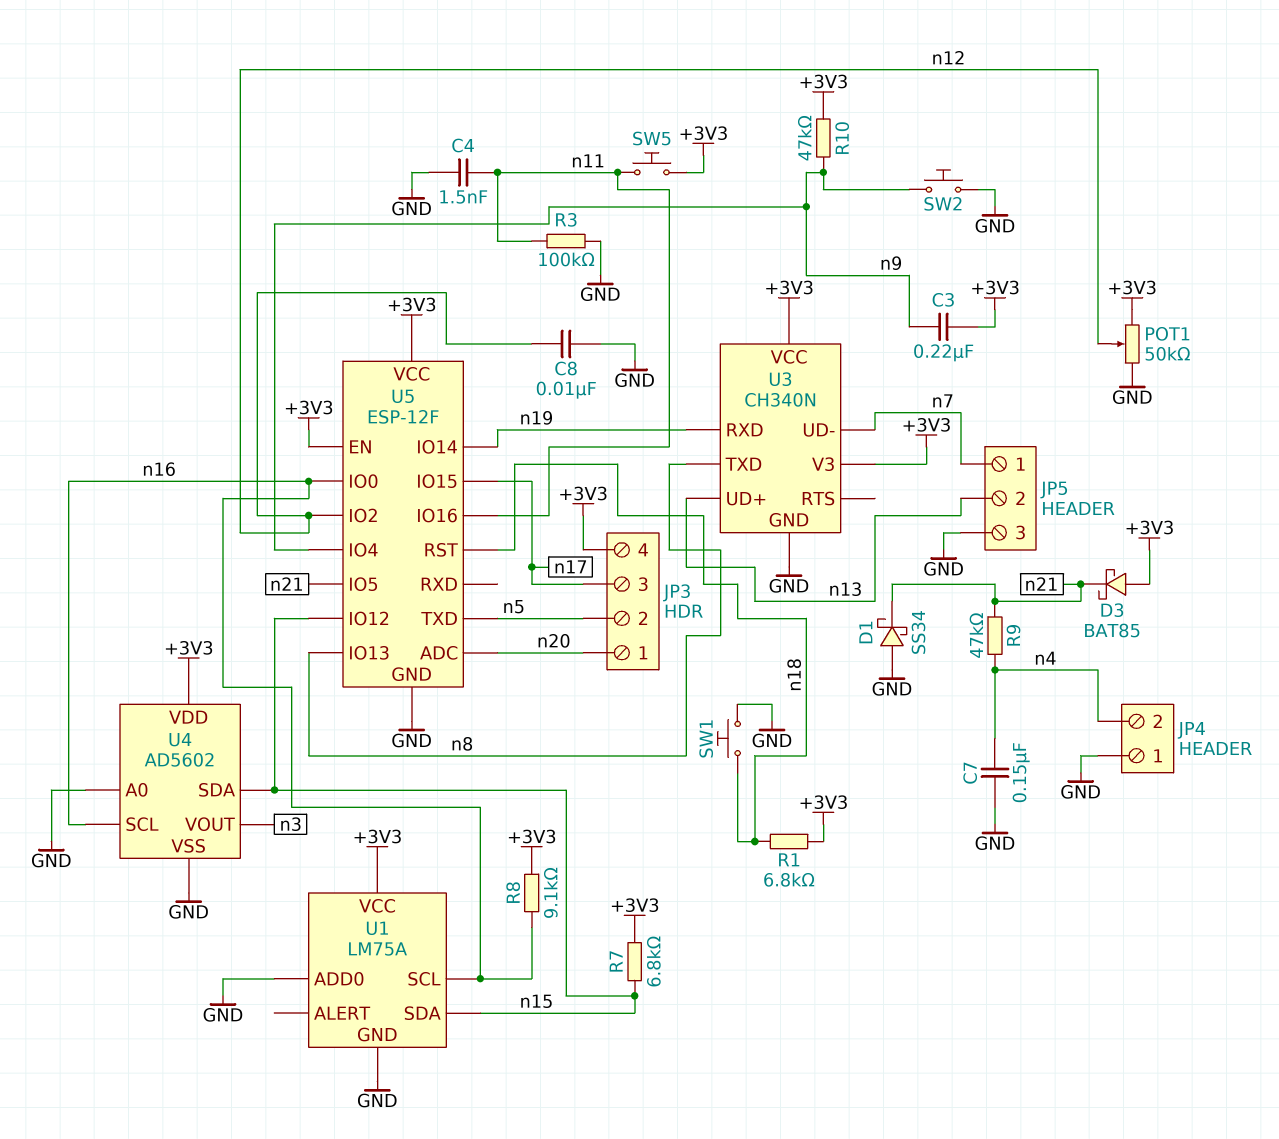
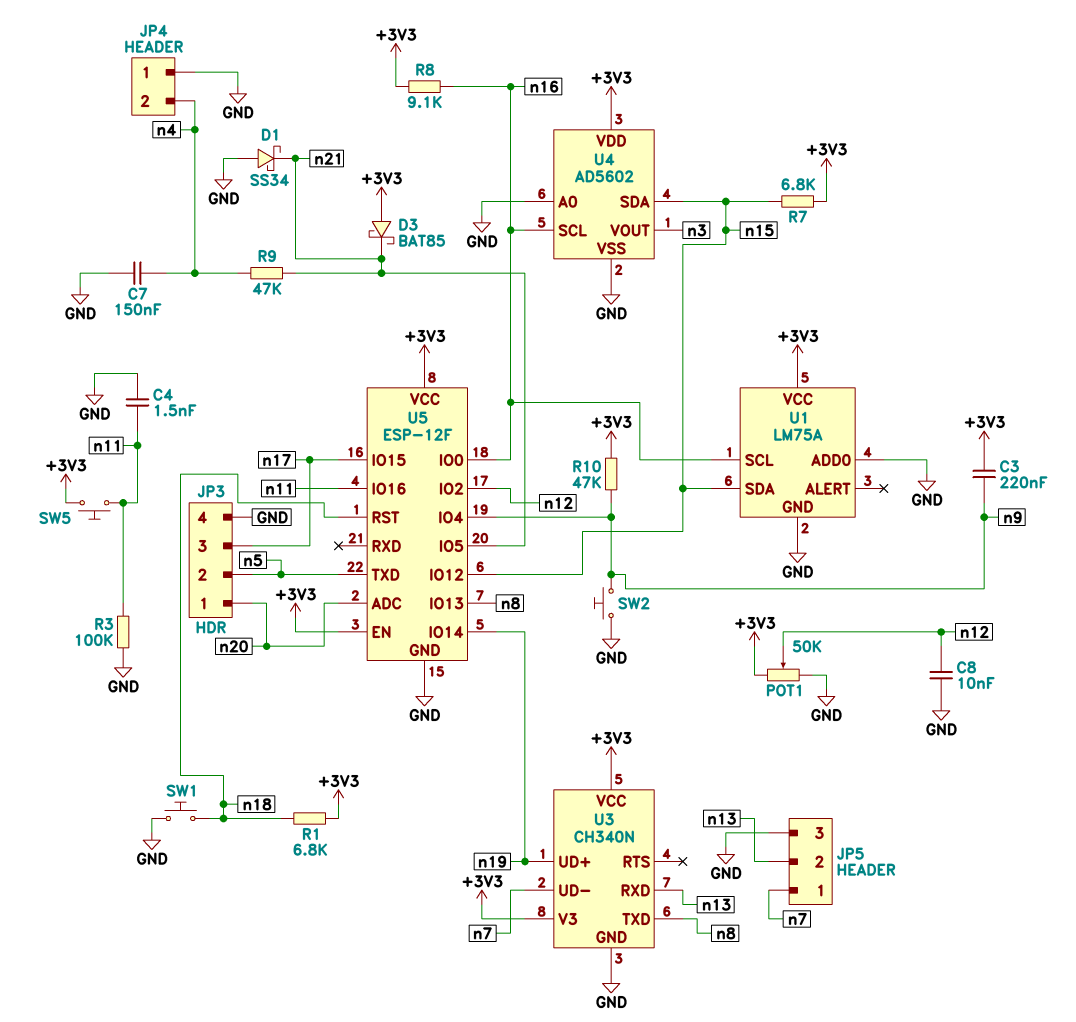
JP3 pin 4: +3V3 -> GND
U3 pin RXD: n19 -> n13
U3 pin UD+: n13 -> n19

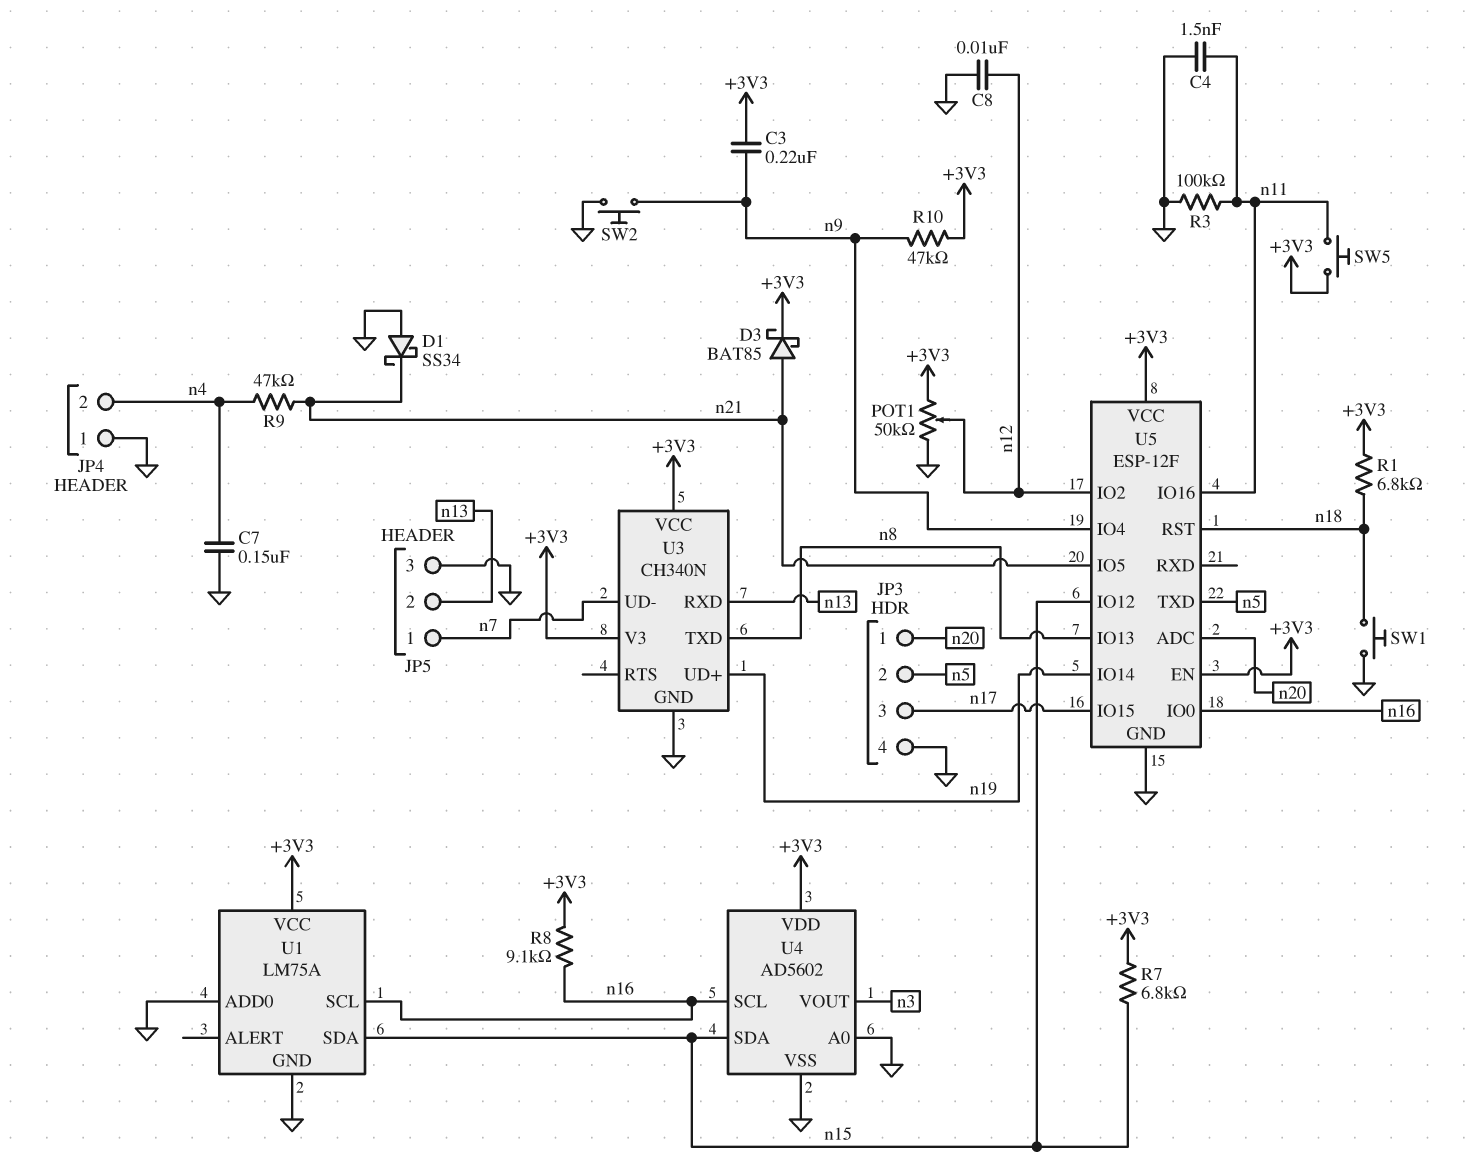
D3: schottky BAT85 (A +3V3, K n21) -> schottky BAT85 (A n21, K +3V3)

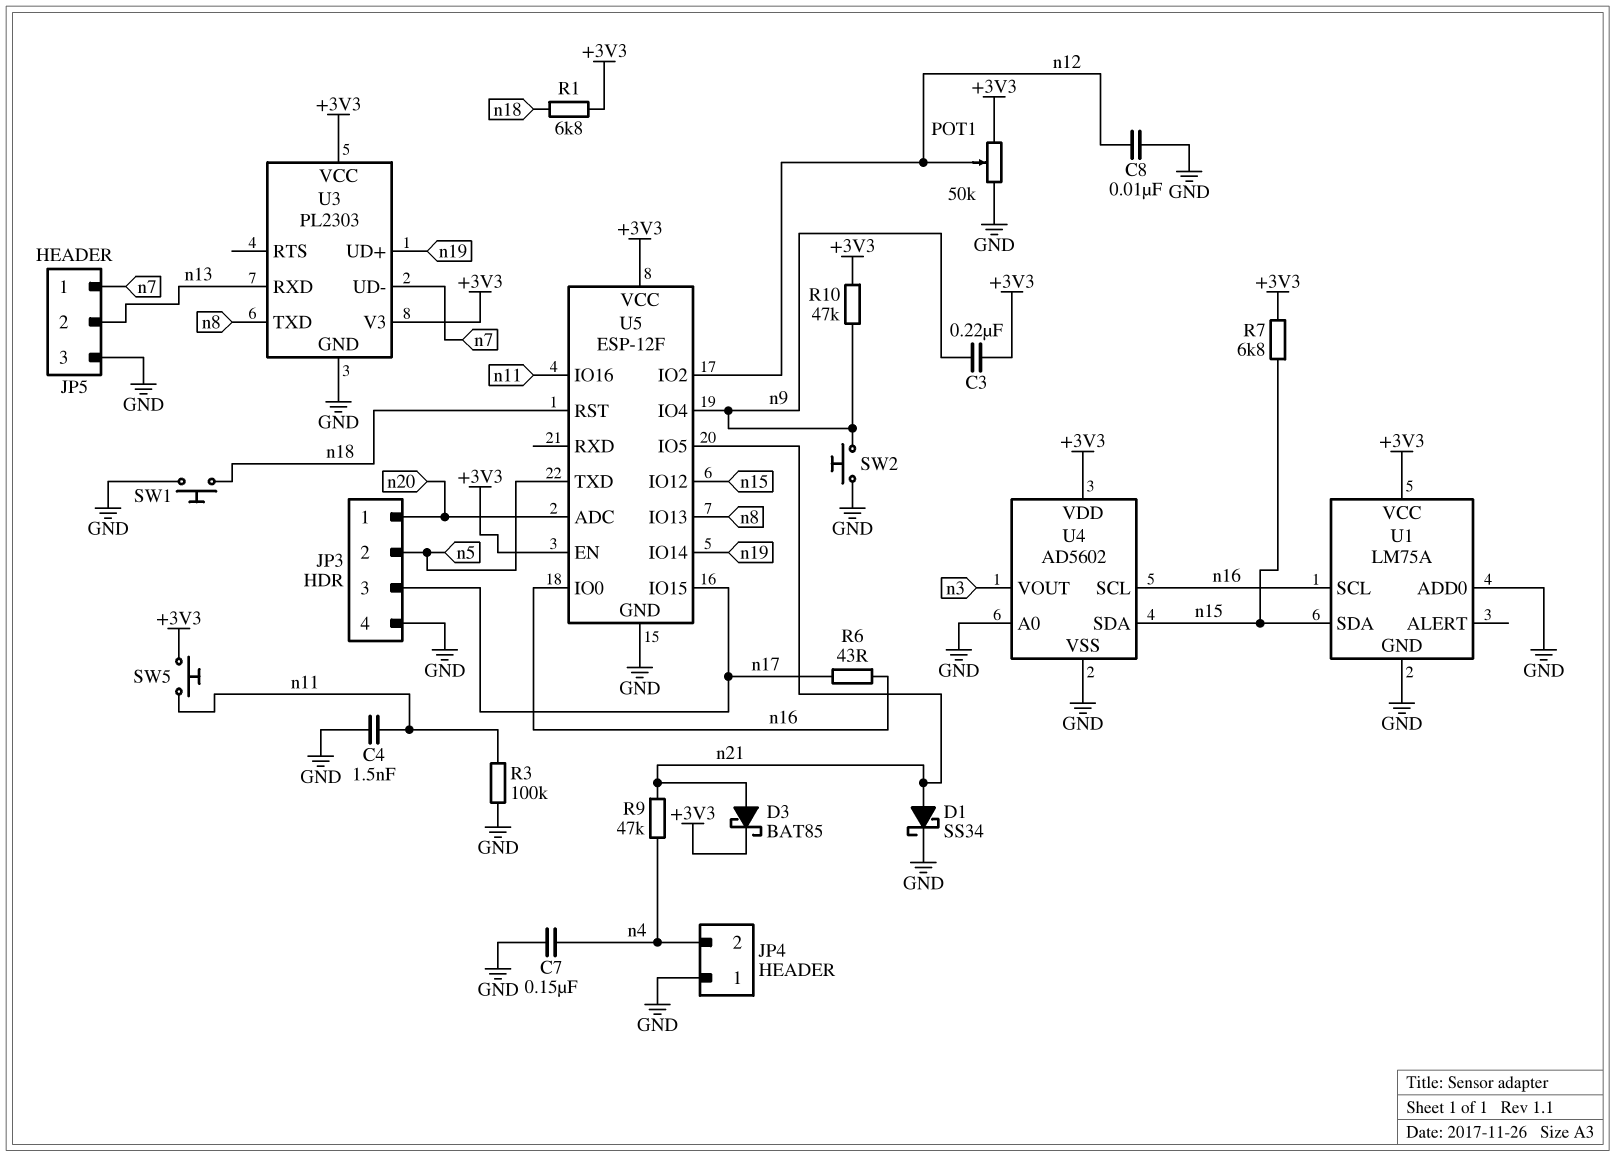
D1: schottky SS34 (A GND, K n21) -> schottky SS34 (A n21, K GND)
R6: none -> 43 (n16, n17)
R8: 9.1k (+3V3, n16) -> none
U3: CH340N -> PL2303

